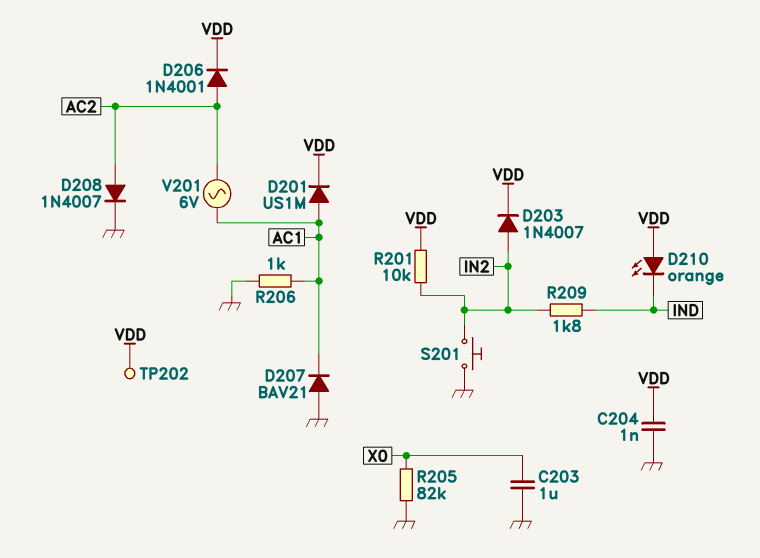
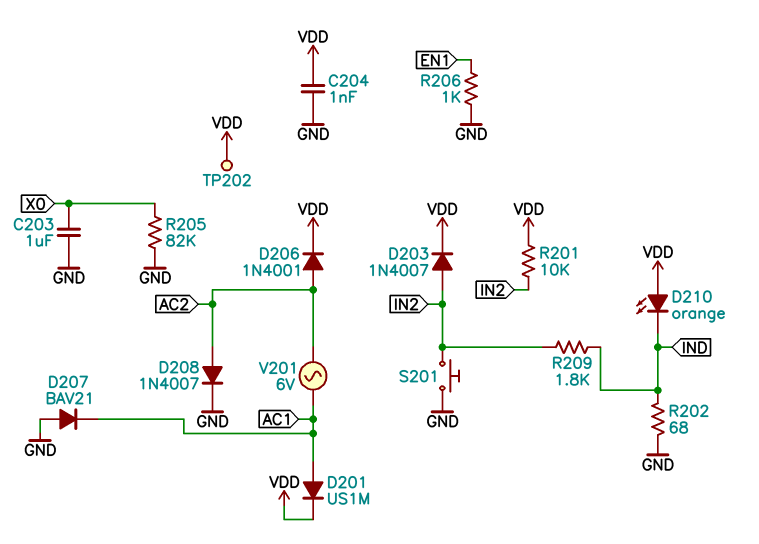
R202: none -> 68 (GND, IND)
R206: 1k (AC1, GND) -> 1k (EN1, GND)

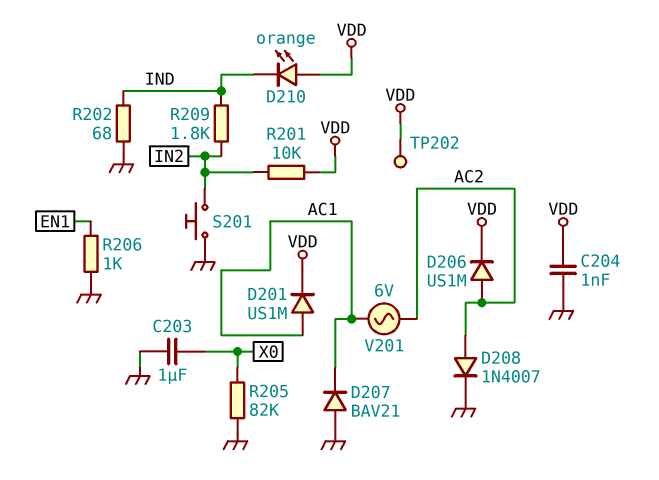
D203: diode 1N4007 (A IN2, K VDD) -> none
D206: diode 1N4001 (A AC2, K VDD) -> diode US1M (A AC2, K VDD)

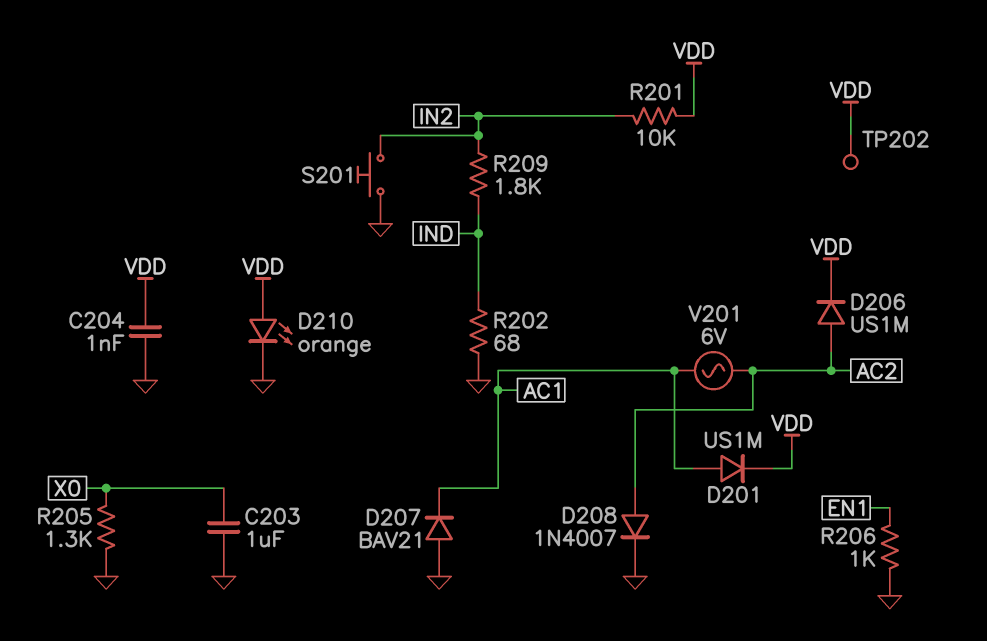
D210: LED orange (A VDD, K IND) -> LED orange (A VDD, K GND)
R205: 82k (GND, X0) -> 1.3k (GND, X0)

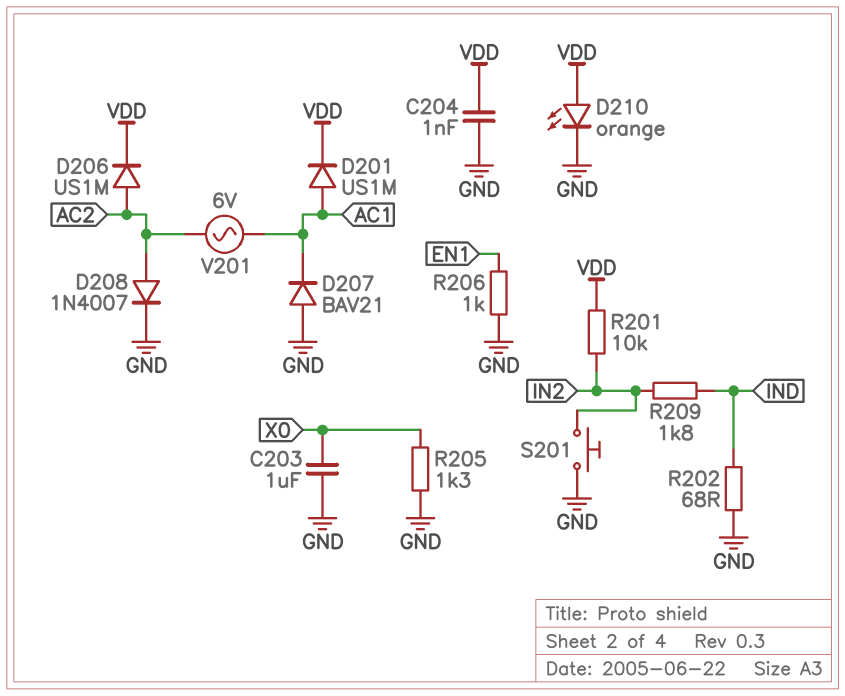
TP202: test point (VDD) -> none

